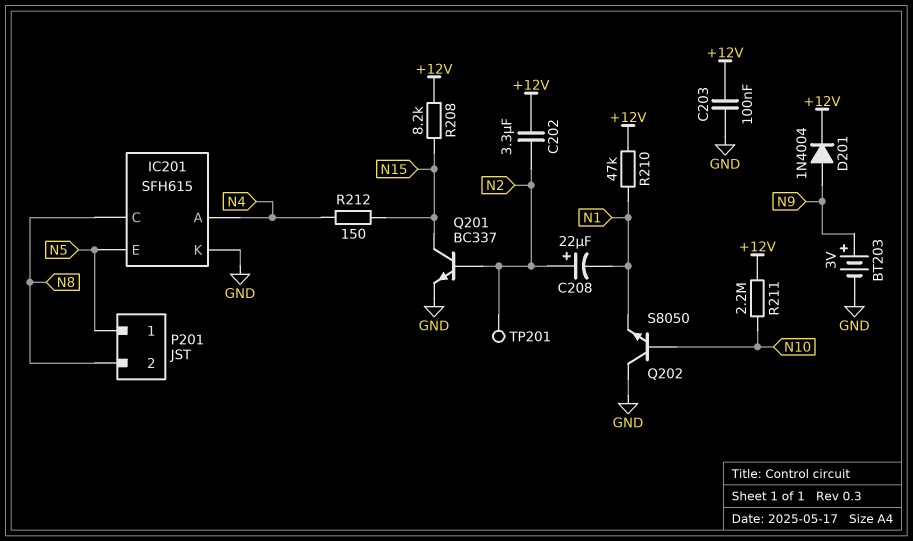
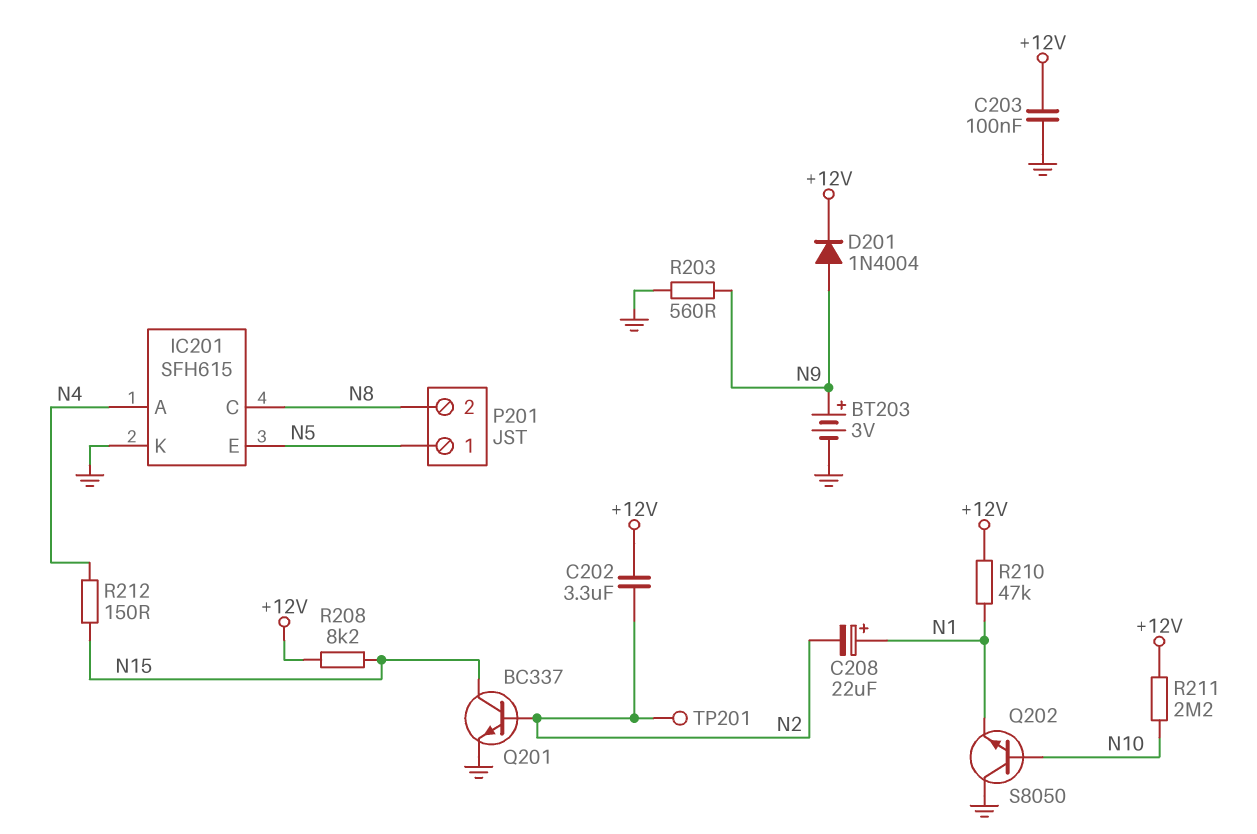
C208: 22uF (plus N2, minus N1) -> 22uF (plus N1, minus N2)
R203: none -> 560 (GND, N9)

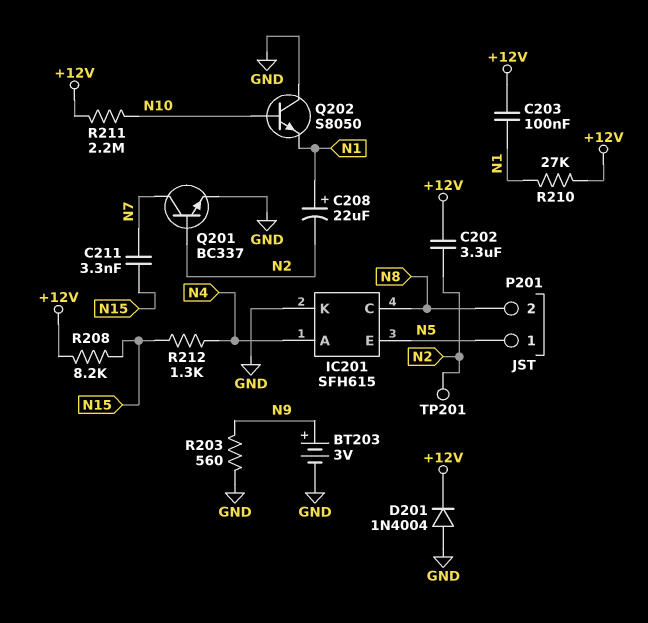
C203: 100nF (+12V, GND) -> 100nF (+12V, N1)
C211: none -> 3.3nF (N7, N15)
D201: diode 1N4004 (A N9, K +12V) -> diode 1N4004 (A GND, K +12V)
Q201: NPN BC337 (B N2, C N15, E GND) -> NPN BC337 (B N2, C N7, E GND)
R210: 47k (+12V, N1) -> 27k (+12V, N1)
R212: 150 (N4, N15) -> 1.3k (N4, N15)

